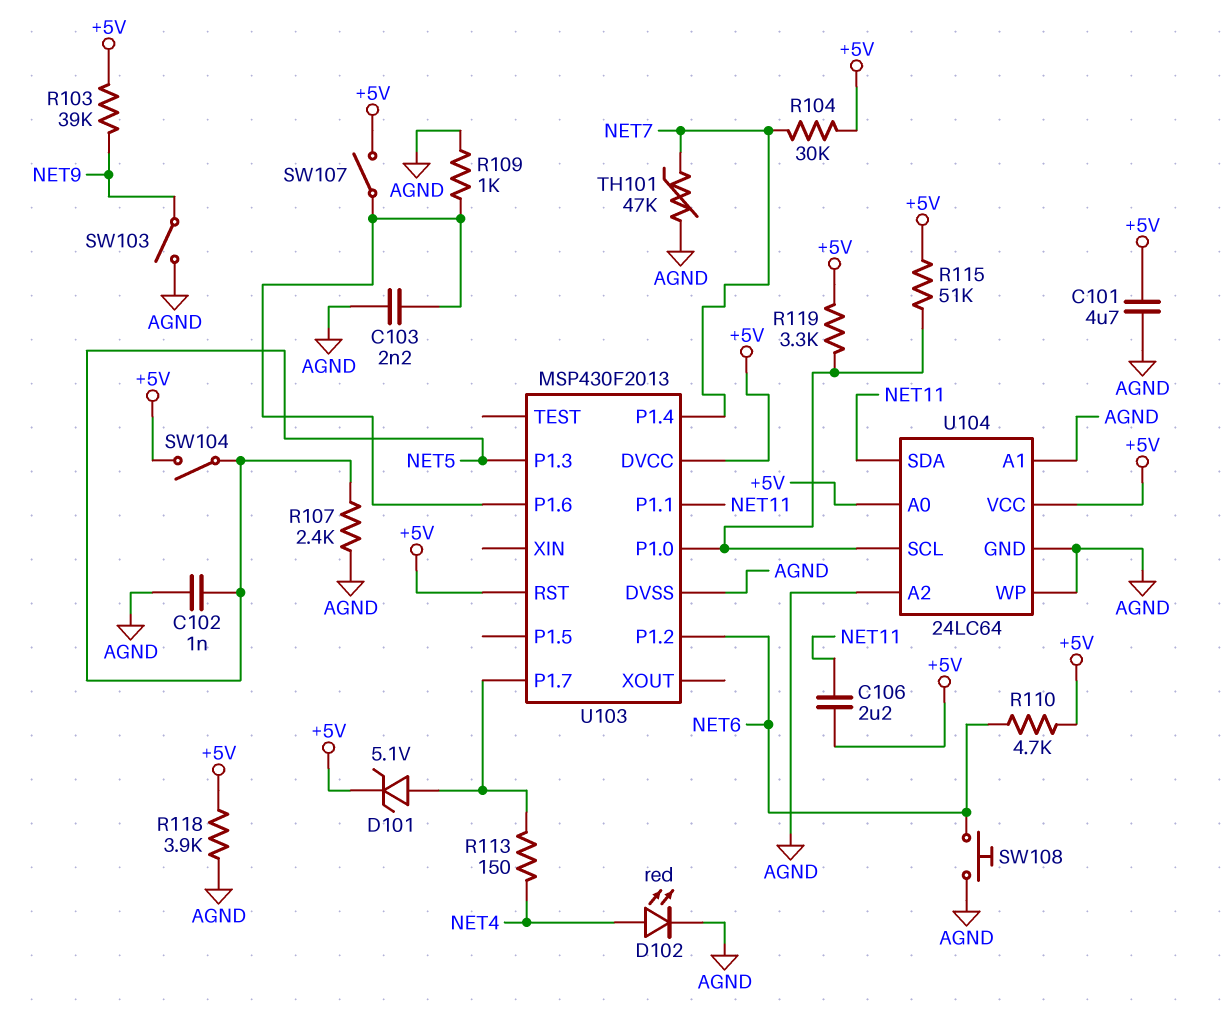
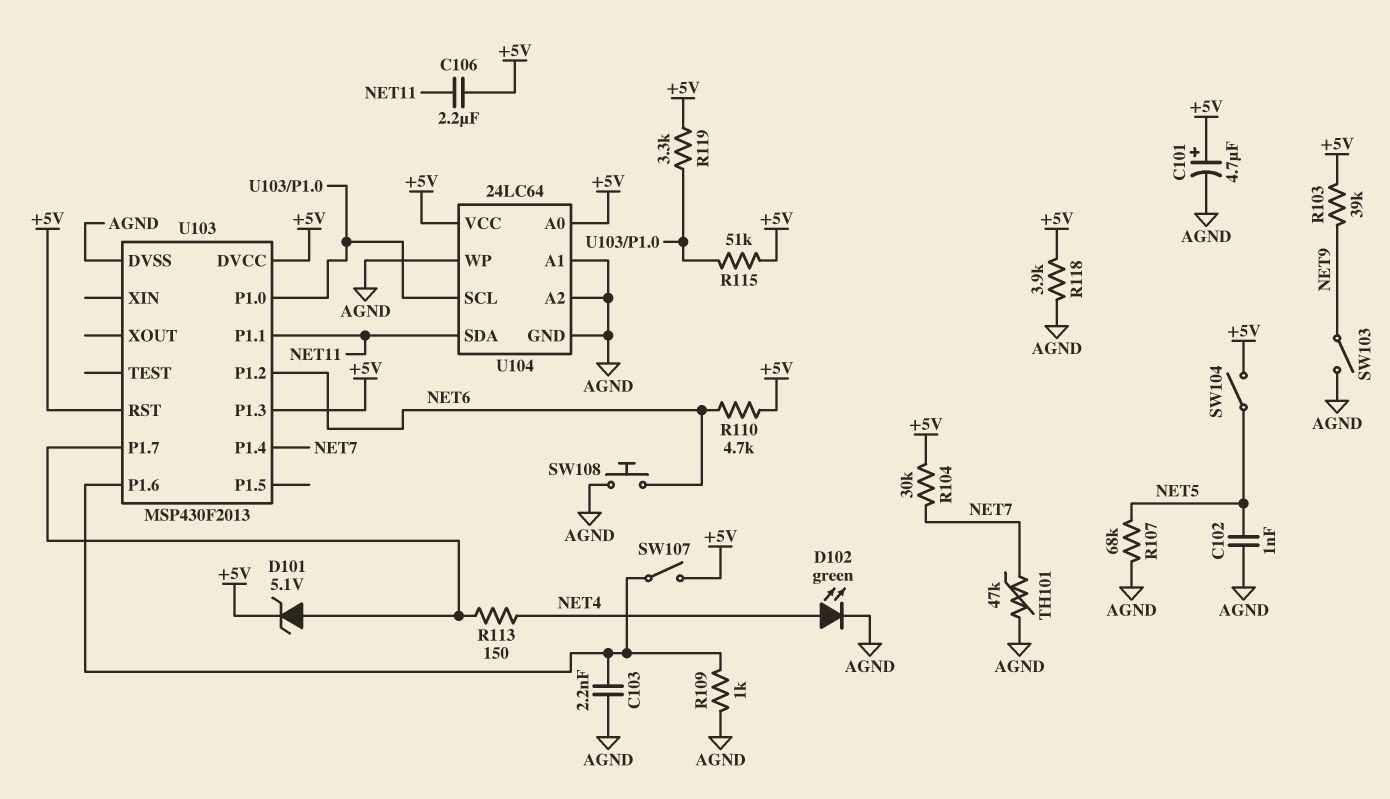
C101: 4.7uF (+5V, AGND) -> 4.7uF (plus +5V, minus AGND)
D102: LED red (A NET4, K AGND) -> LED green (A NET4, K AGND)
R107: 2.4k (AGND, NET5) -> 68k (AGND, NET5)
U103 pin P1.3: NET5 -> +5V

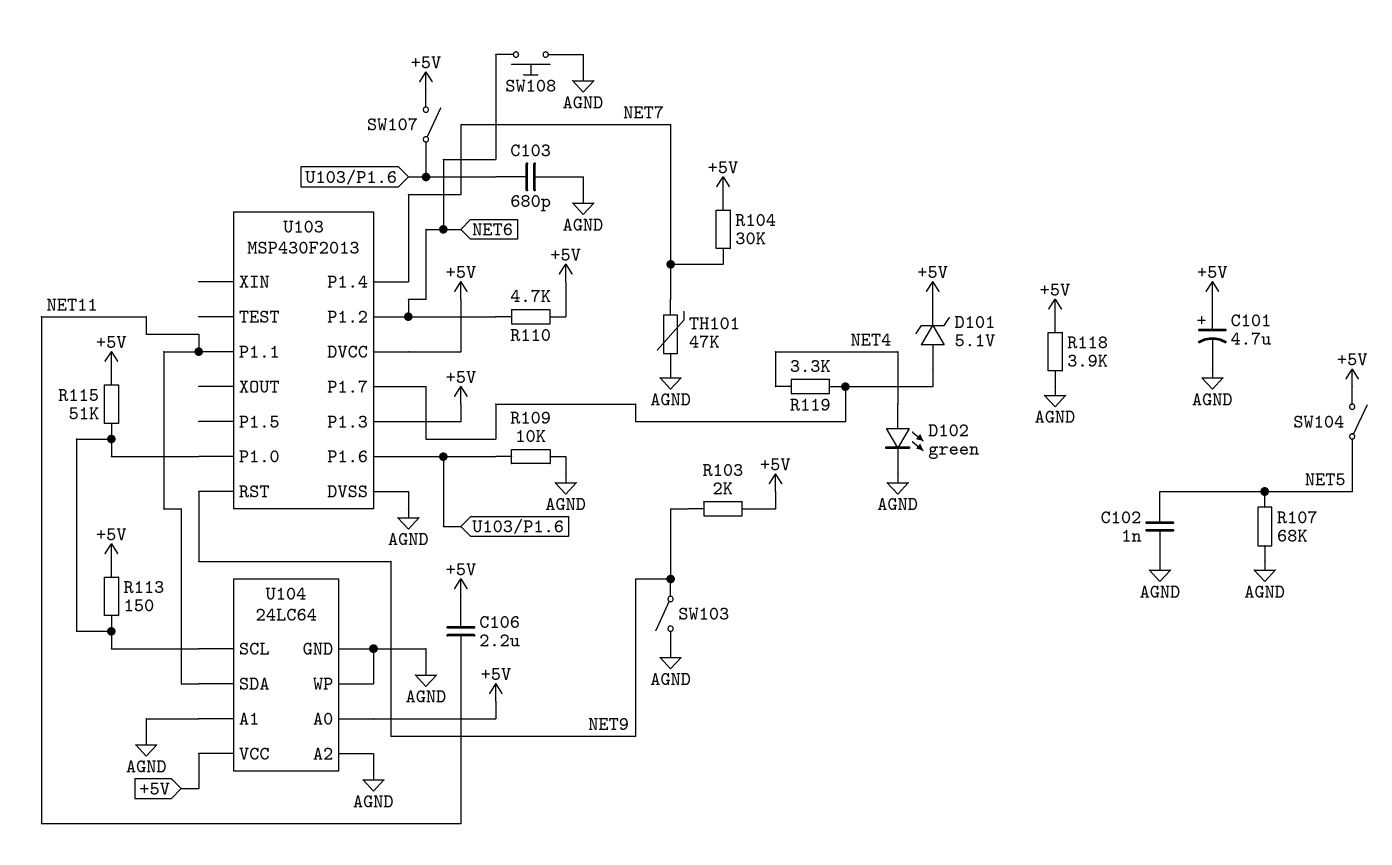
C103: 2.2nF (AGND, U103/P1.6) -> 680pF (AGND, U103/P1.6)
R103: 39k (+5V, NET9) -> 2k (+5V, NET9)
R109: 1k (AGND, U103/P1.6) -> 10k (AGND, U103/P1.6)
R113: 150 (NET4, U103/P1.7) -> 150 (+5V, U103/P1.0)
R119: 3.3k (+5V, U103/P1.0) -> 3.3k (NET4, U103/P1.7)
U103 pin RST: +5V -> NET9

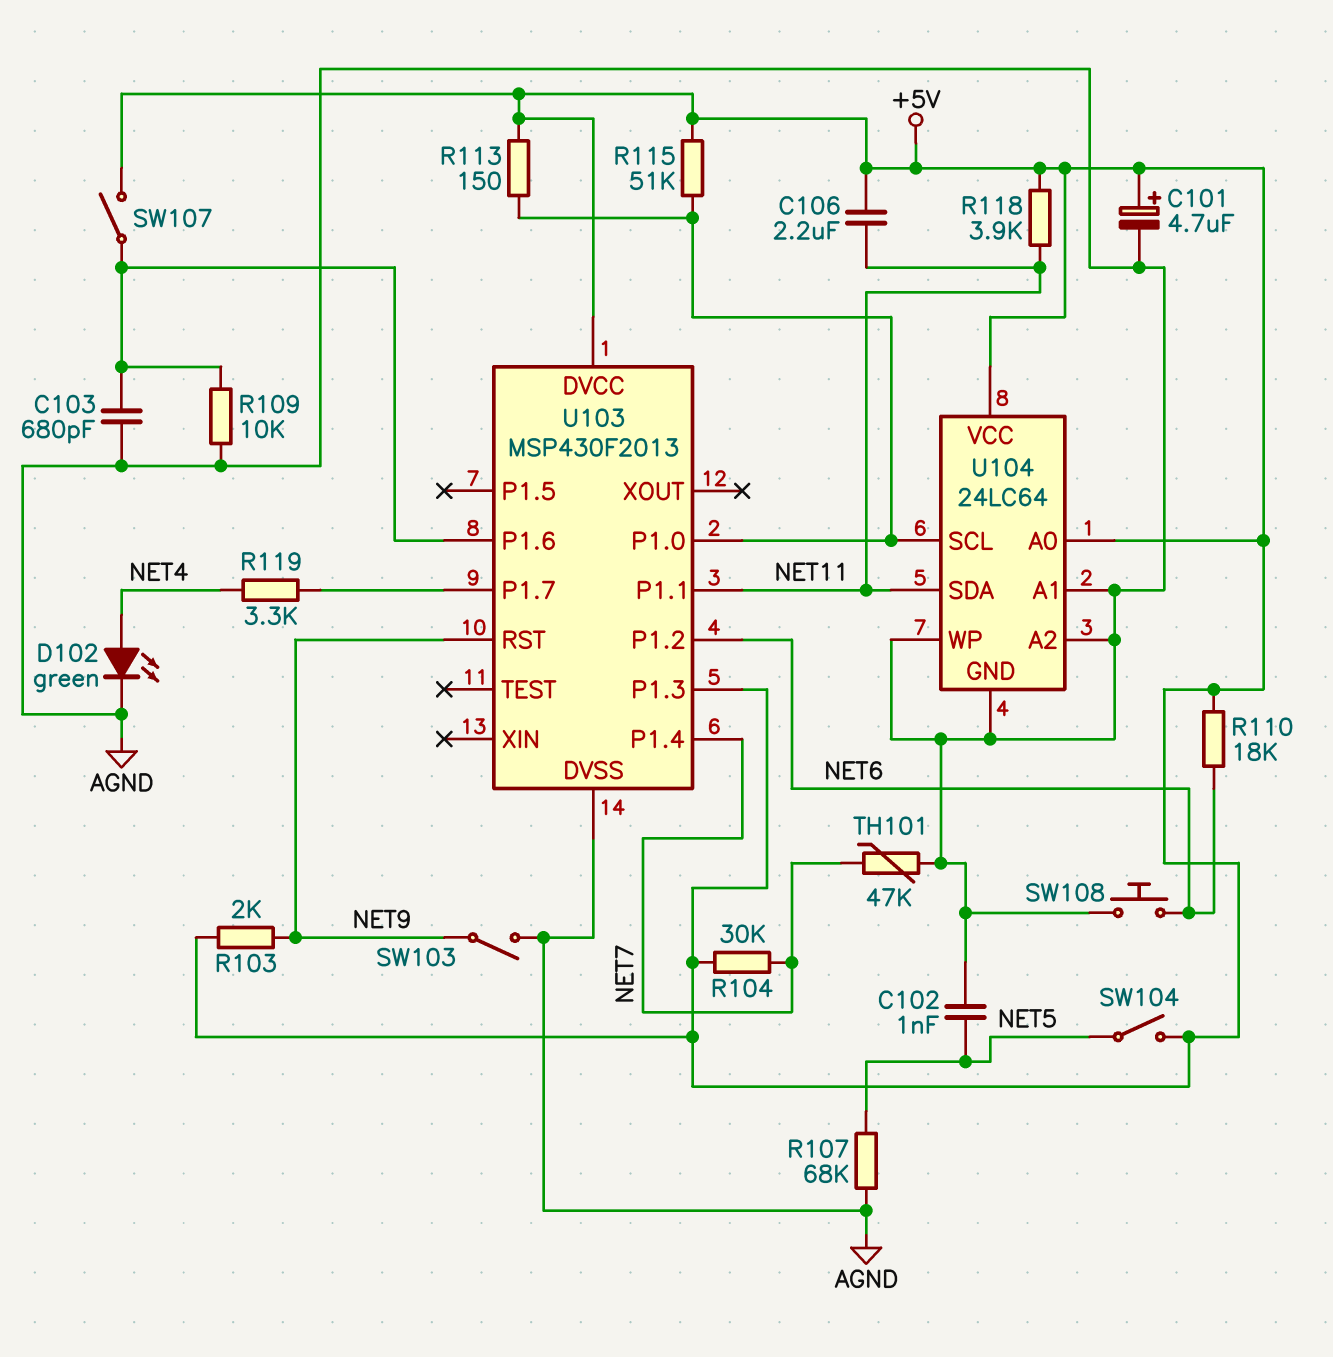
D101: zener 5.1V (A U103/P1.7, K +5V) -> none
R110: 4.7k (+5V, NET6) -> 18k (+5V, NET6)
R118: 3.9k (+5V, AGND) -> 3.9k (+5V, NET11)

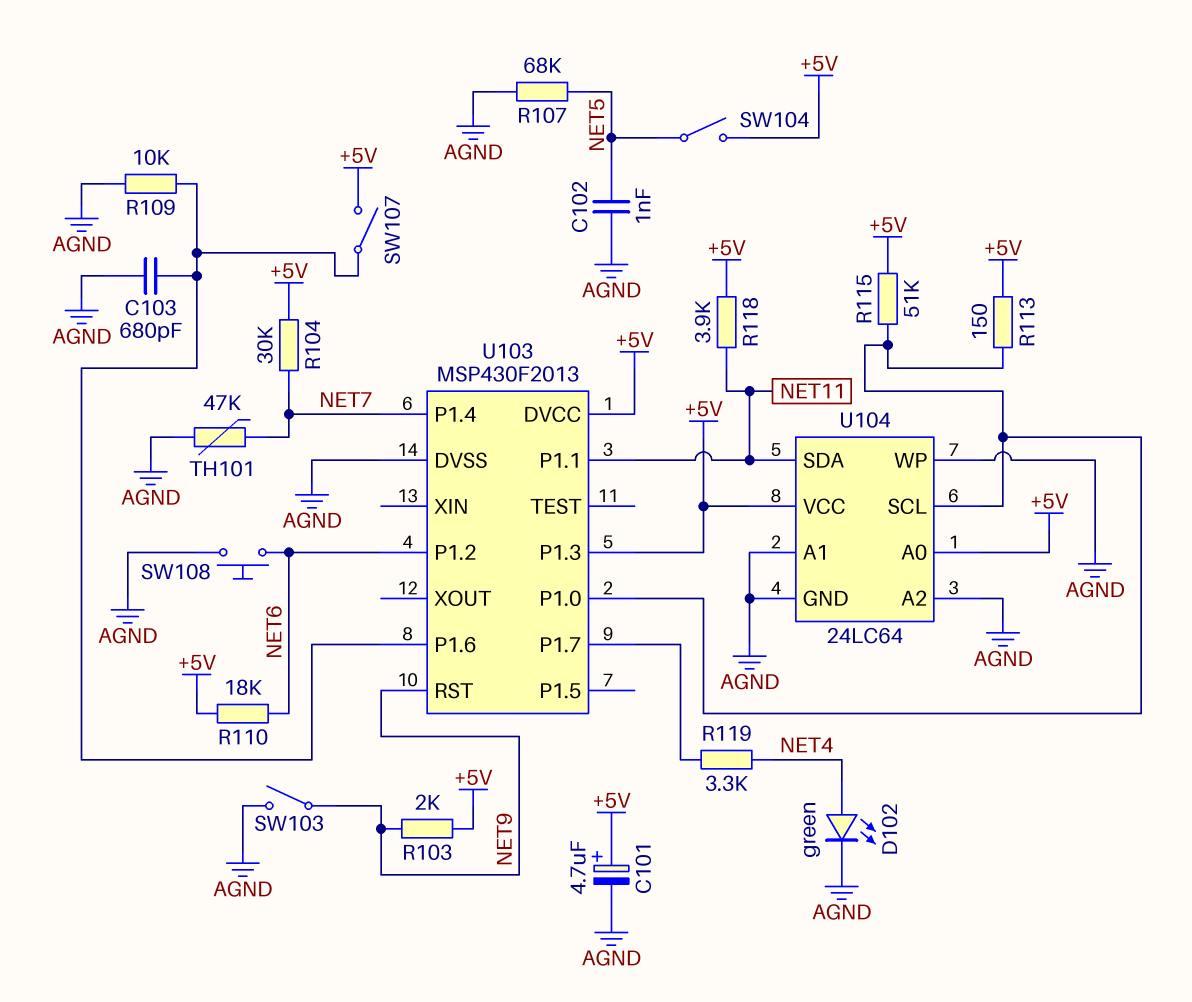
C106: 2.2uF (+5V, NET11) -> none

